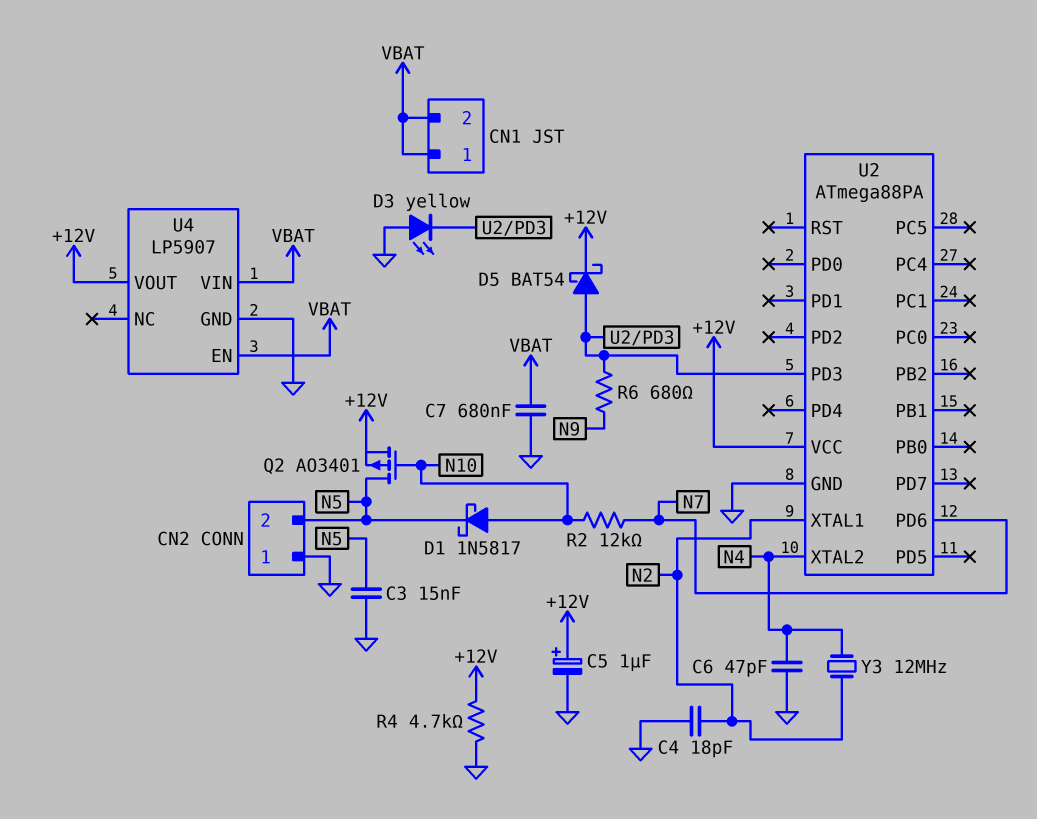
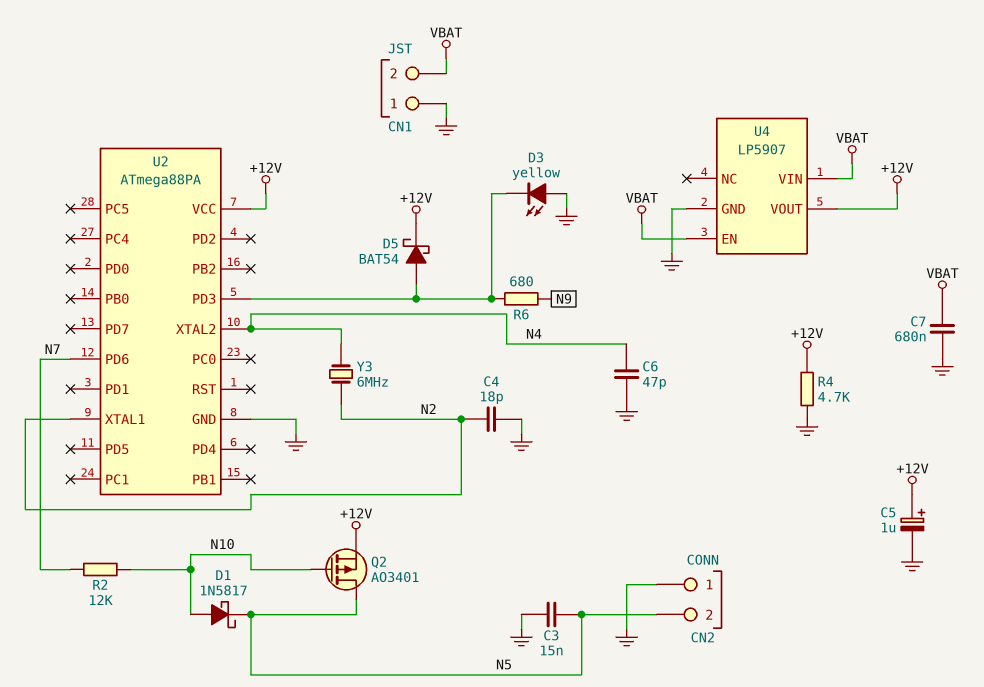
CN1 pin 1: VBAT -> GND
Y3: 12MHz (N2, N4) -> 6MHz (N2, N4)

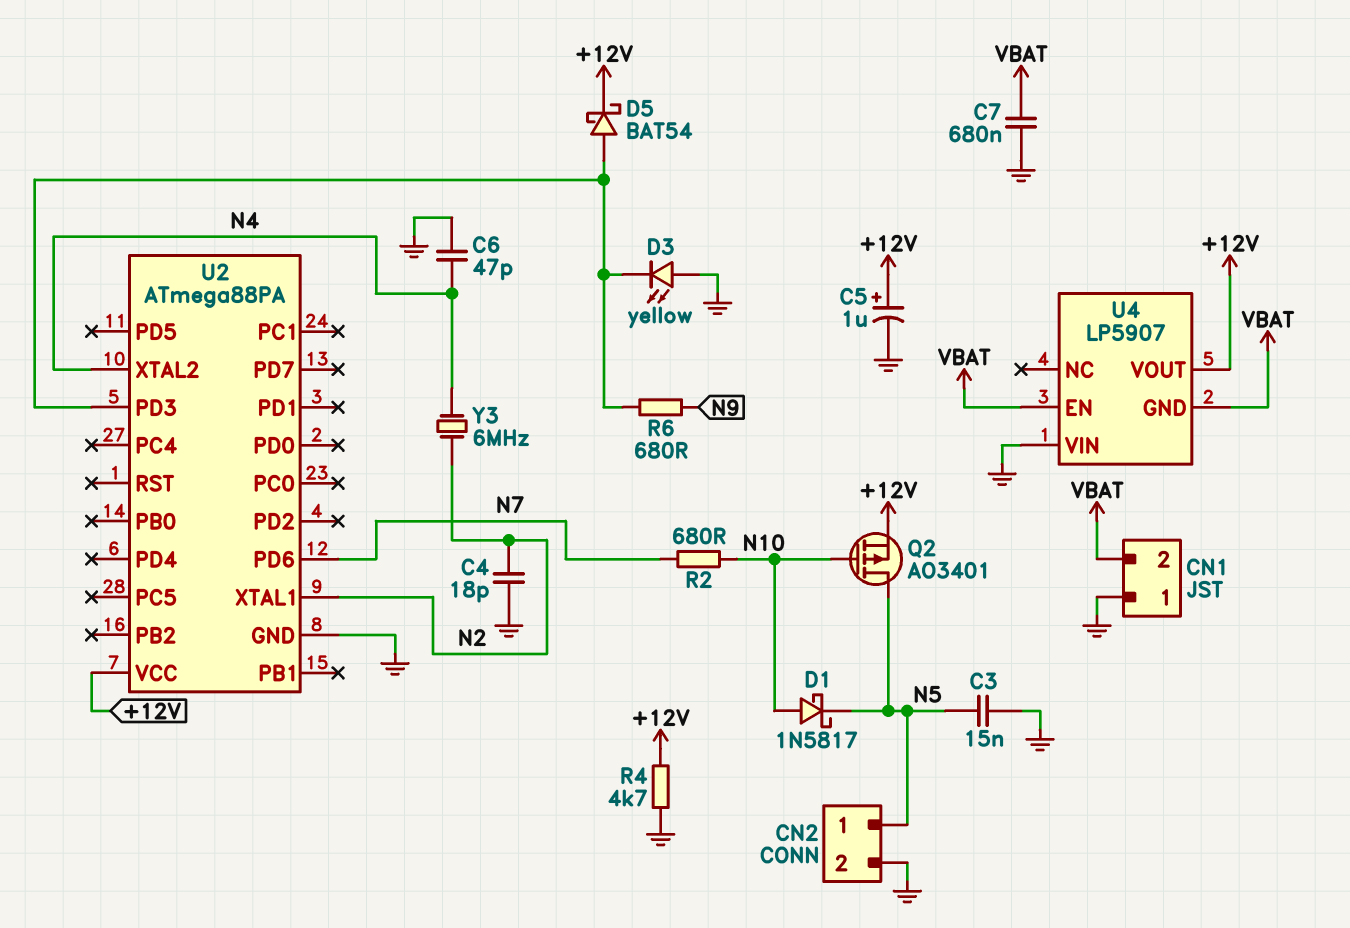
CN2 pin 1: GND -> N5
CN2 pin 2: N5 -> GND
R2: 12k (N7, N10) -> 680 (N7, N10)
U4 pin GND: GND -> VBAT
U4 pin VIN: VBAT -> GND

